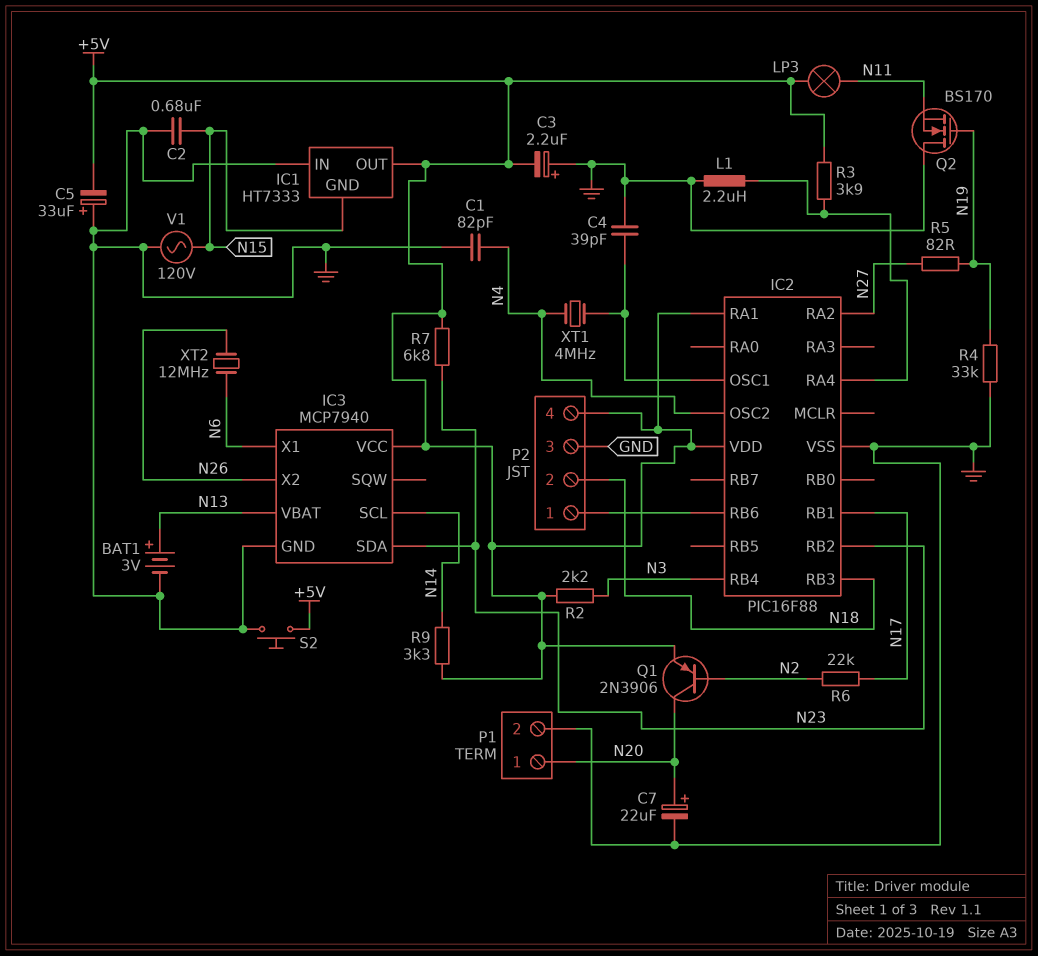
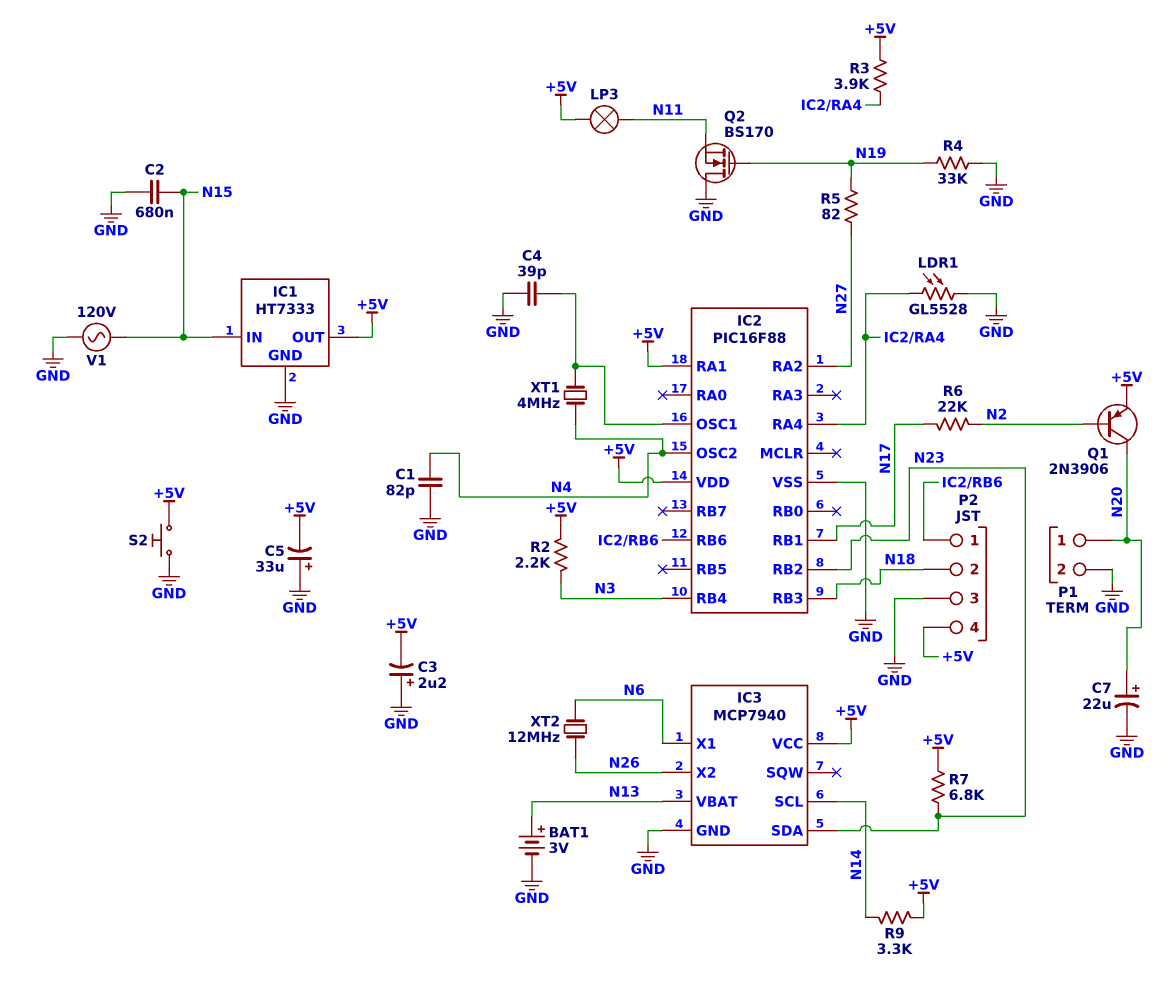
IC1 pin GND: N15 -> GND
IC1 pin IN: GND -> N15
L1: 2.2uH (GND, IC2/RA4) -> none
LDR1: none -> GL5528 (GND, IC2/RA4)

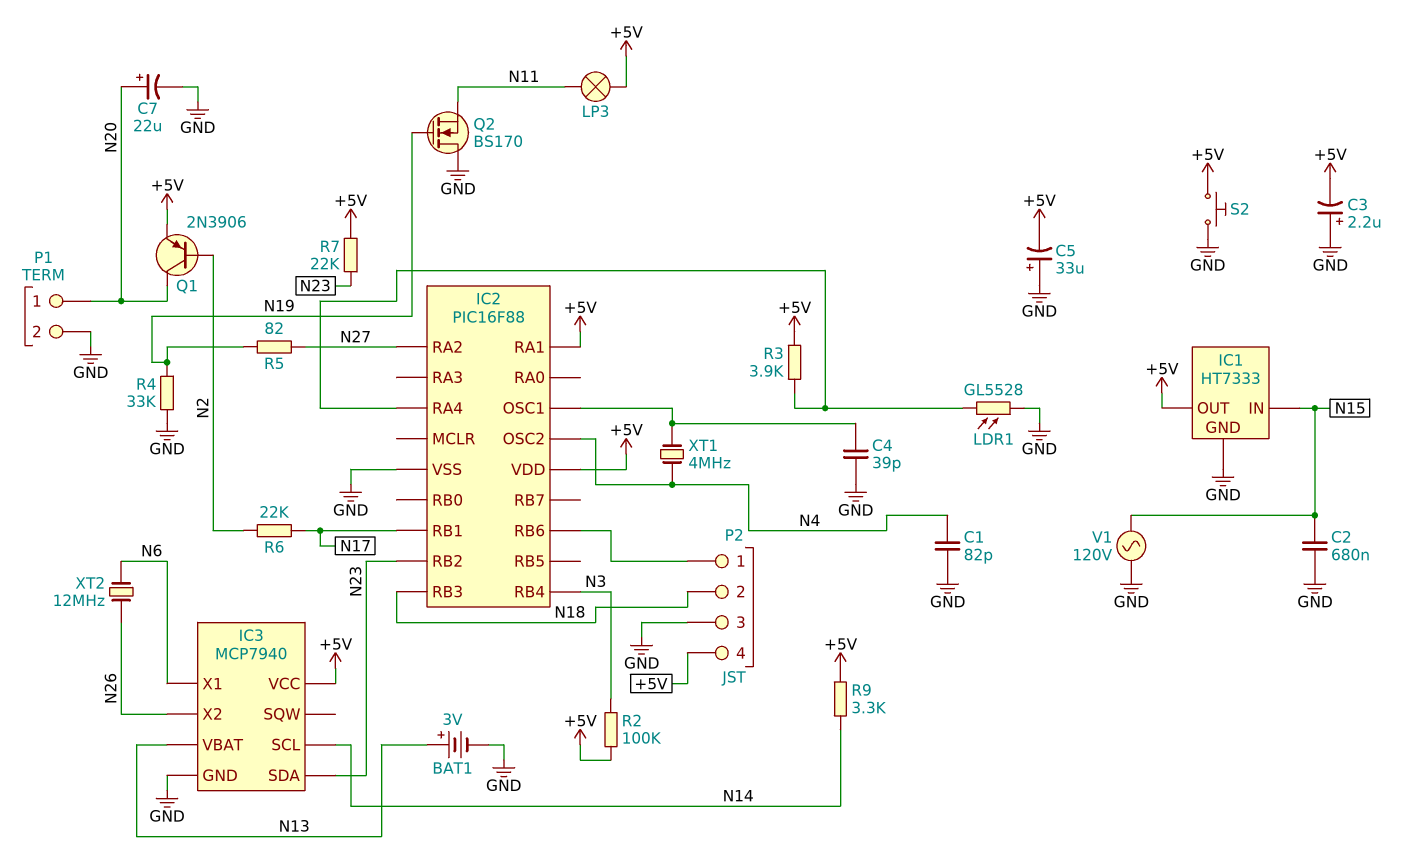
R2: 2.2k (+5V, N3) -> 100k (+5V, N3)
R7: 6.8k (+5V, N23) -> 22k (+5V, N23)

